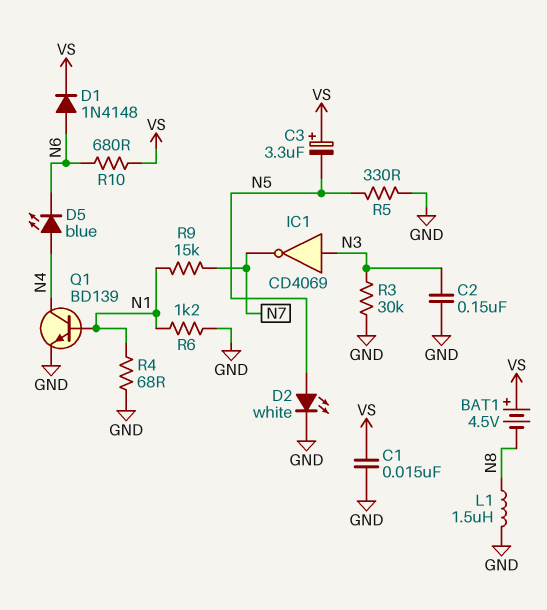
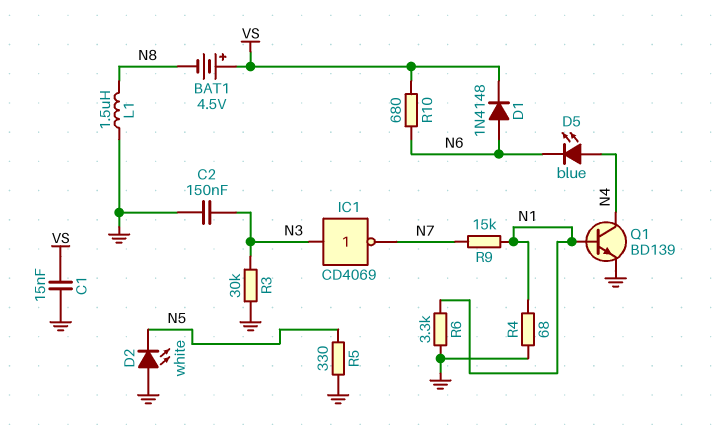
C3: 3.3uF (plus VS, minus N5) -> none
D2: LED white (A N5, K GND) -> LED white (A GND, K N5)
R6: 1.2k (GND, N1) -> 3.3k (GND, N1)

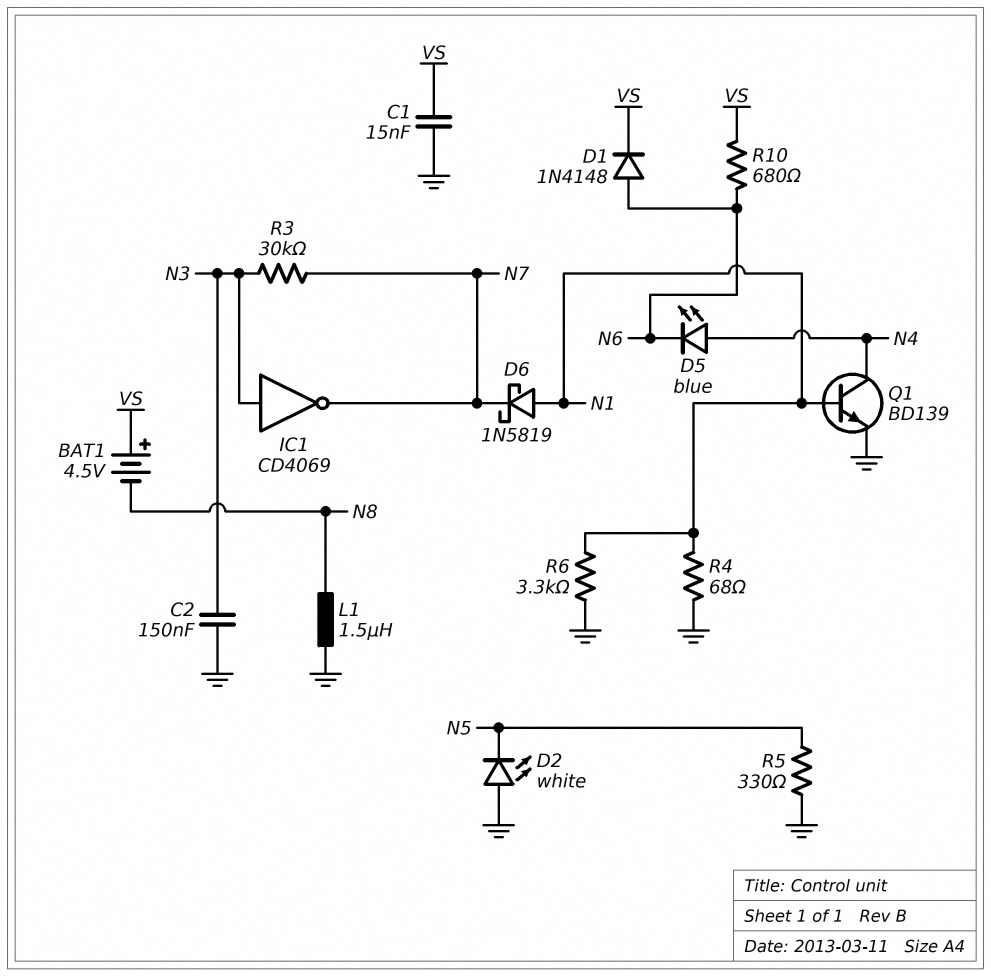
D6: none -> schottky 1N5819 (A N1, K N7)
R3: 30k (GND, N3) -> 30k (N3, N7)
R9: 15k (N1, N7) -> none

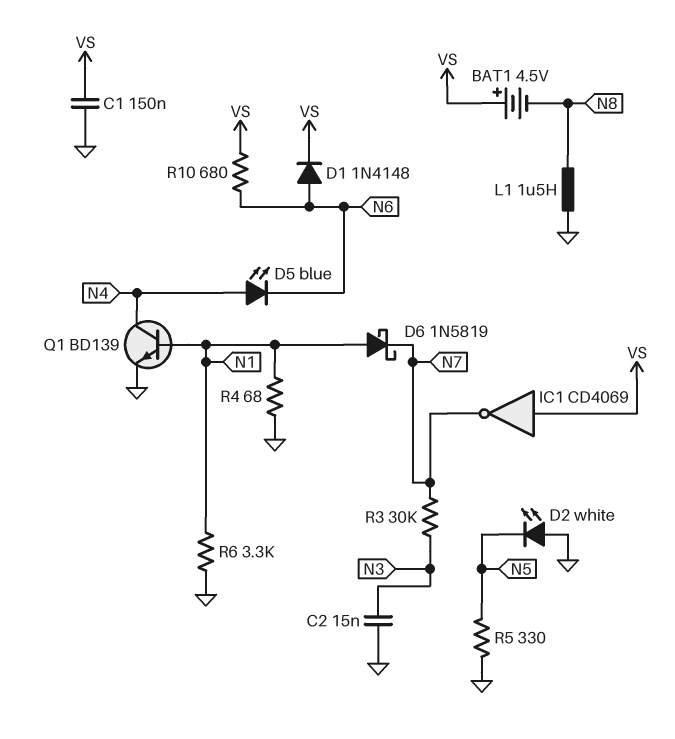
C1: 15nF (GND, VS) -> 150nF (GND, VS)
C2: 150nF (GND, N3) -> 15nF (GND, N3)
IC1: NOT CD4069 (in N3, out N7) -> NOT CD4069 (in VS, out N7)

